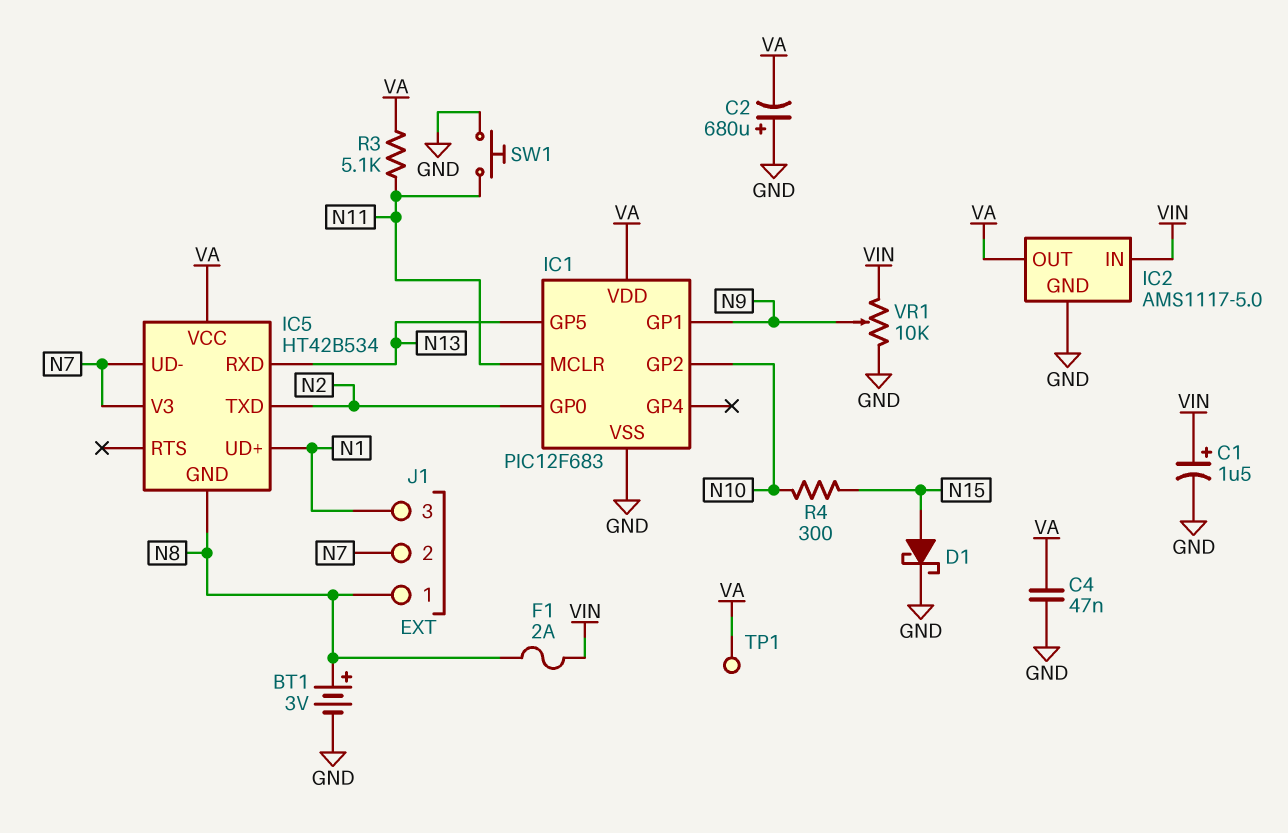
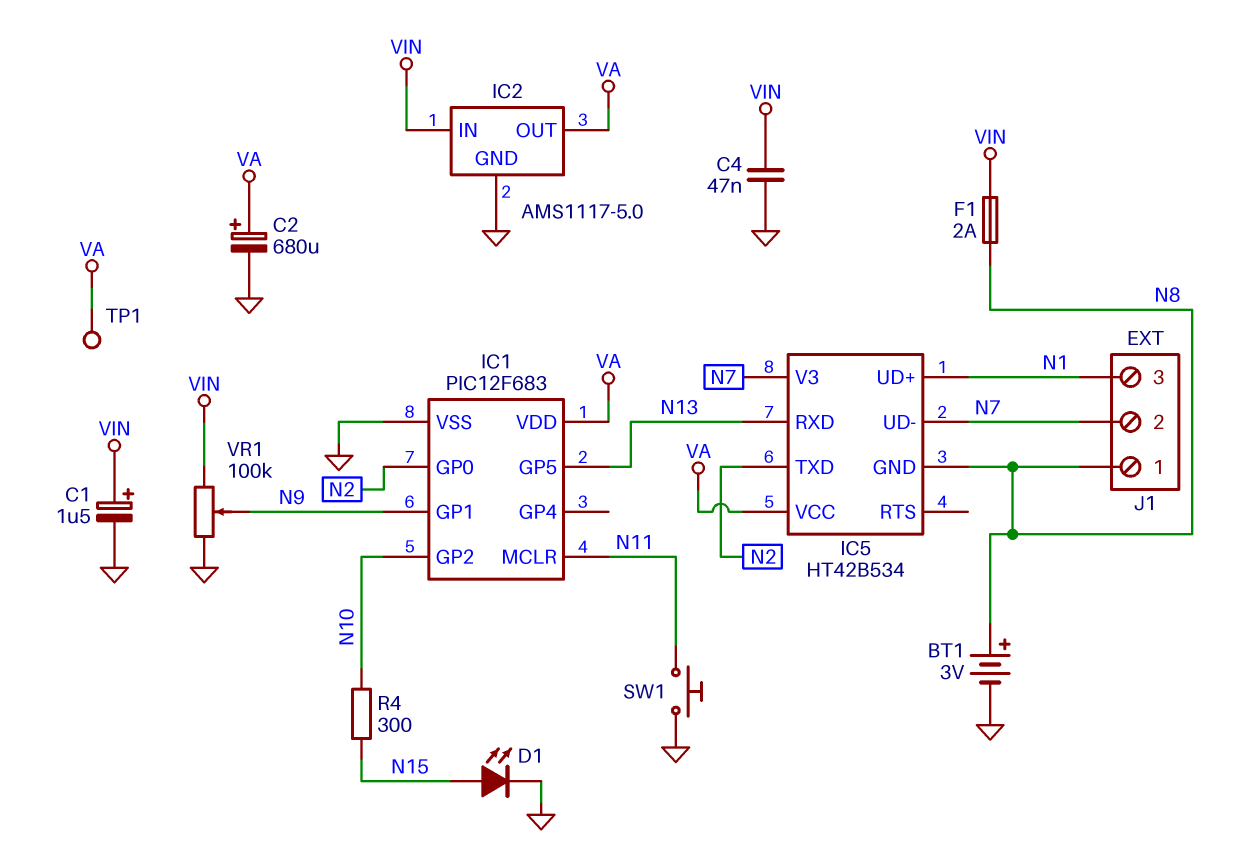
C2: 680uF (plus GND, minus VA) -> 680uF (plus VA, minus GND)
C4: 47nF (GND, VA) -> 47nF (GND, VIN)
D1: schottky (A N15, K GND) -> LED (A N15, K GND)
R3: 5.1k (N11, VA) -> none
VR1: 10k (GND, VIN, wiper N9) -> 100k (GND, VIN, wiper N9)

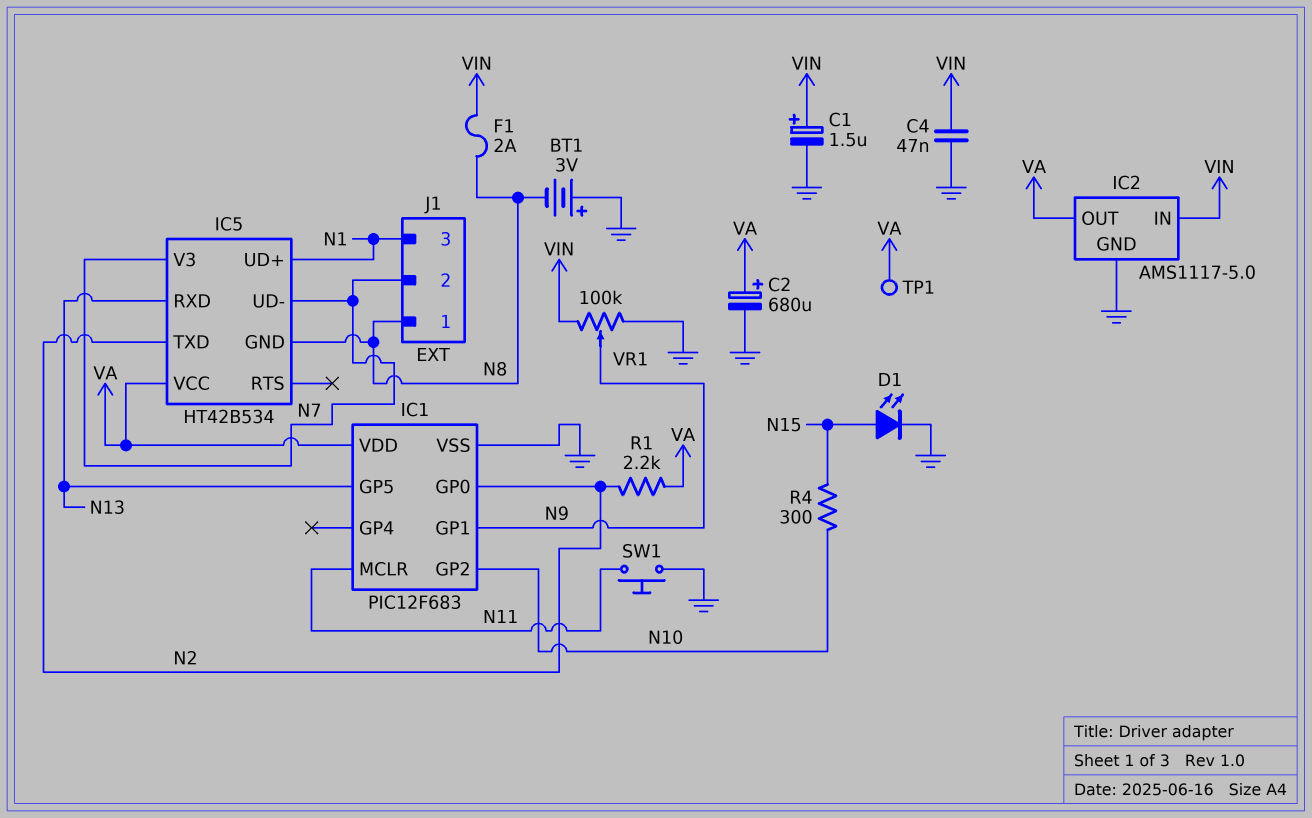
BT1: 3V (plus N8, minus GND) -> 3V (plus GND, minus N8)
R1: none -> 2.2k (N2, VA)

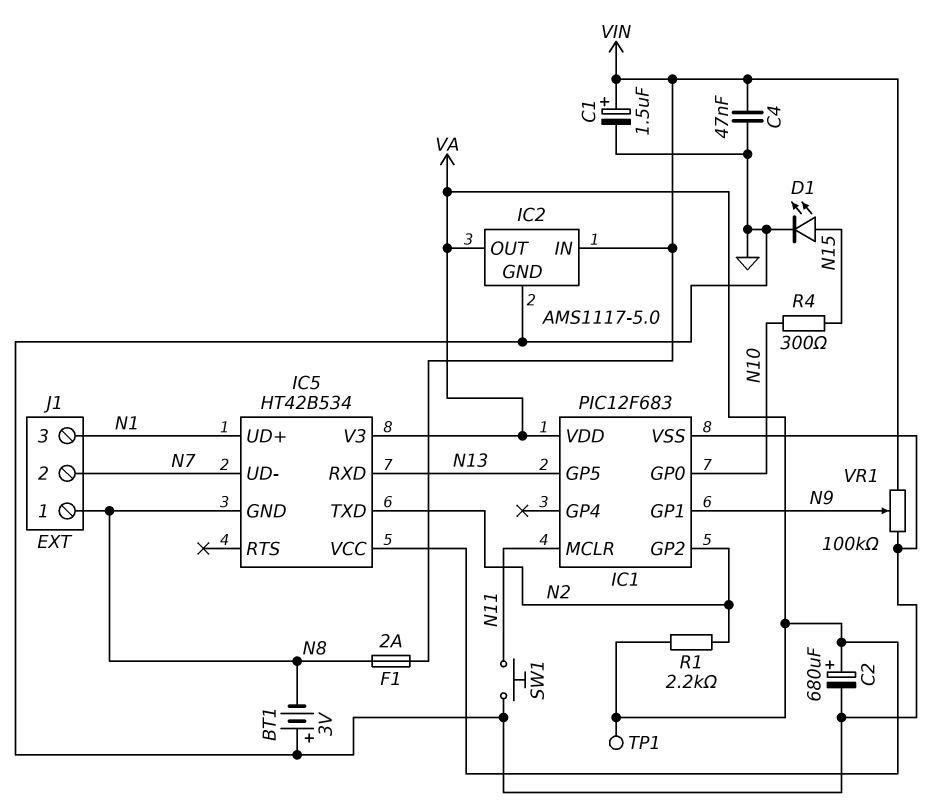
IC1 pin GP0: N2 -> N10
IC1 pin GP2: N10 -> N2
IC5 pin V3: N7 -> VA

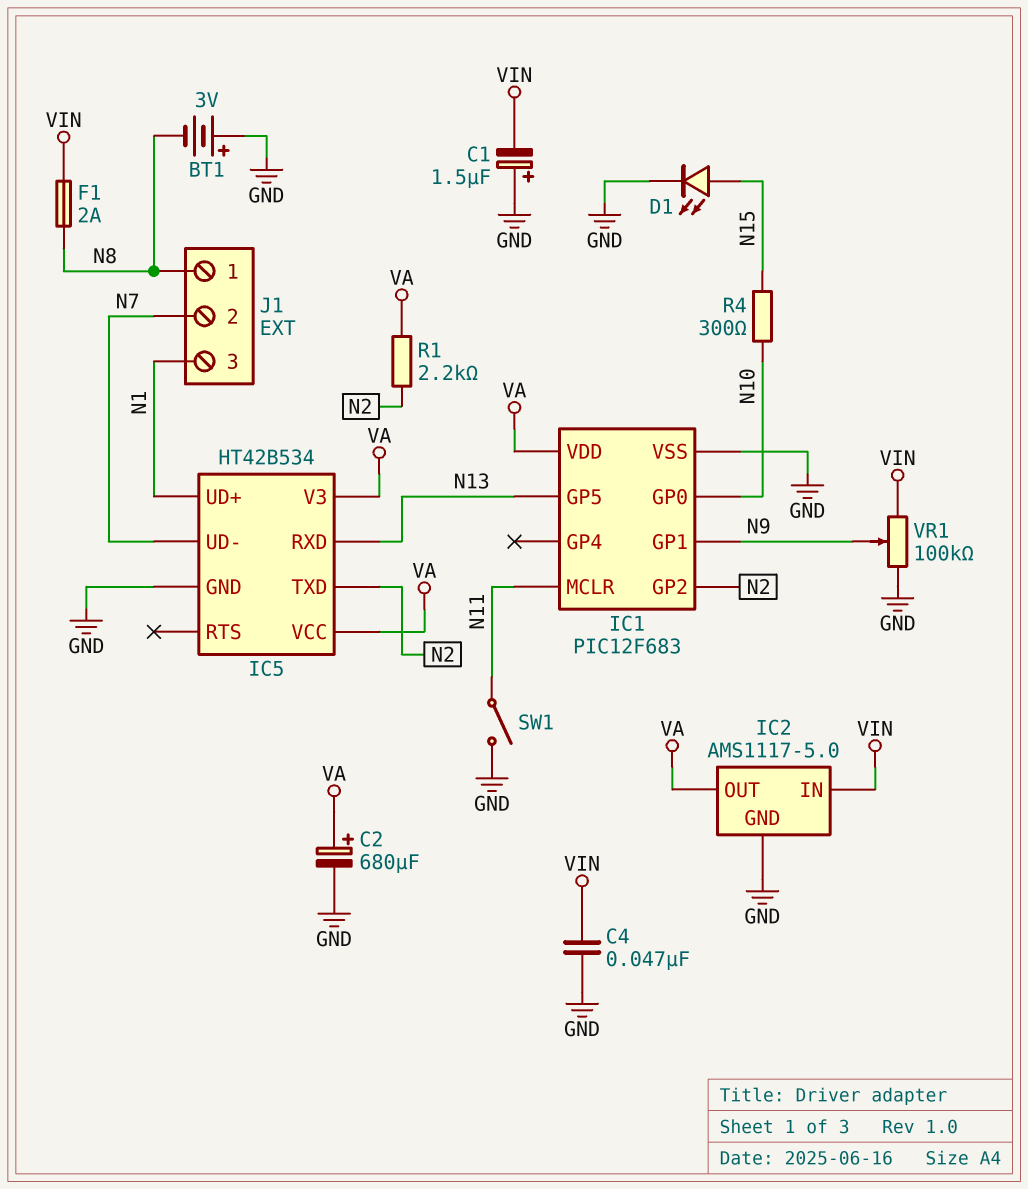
C1: 1.5uF (plus VIN, minus GND) -> 1.5uF (plus GND, minus VIN)
IC5 pin GND: N8 -> GND
SW1: button (GND, N11) -> switch (GND, N11)
TP1: test point (VA) -> none

